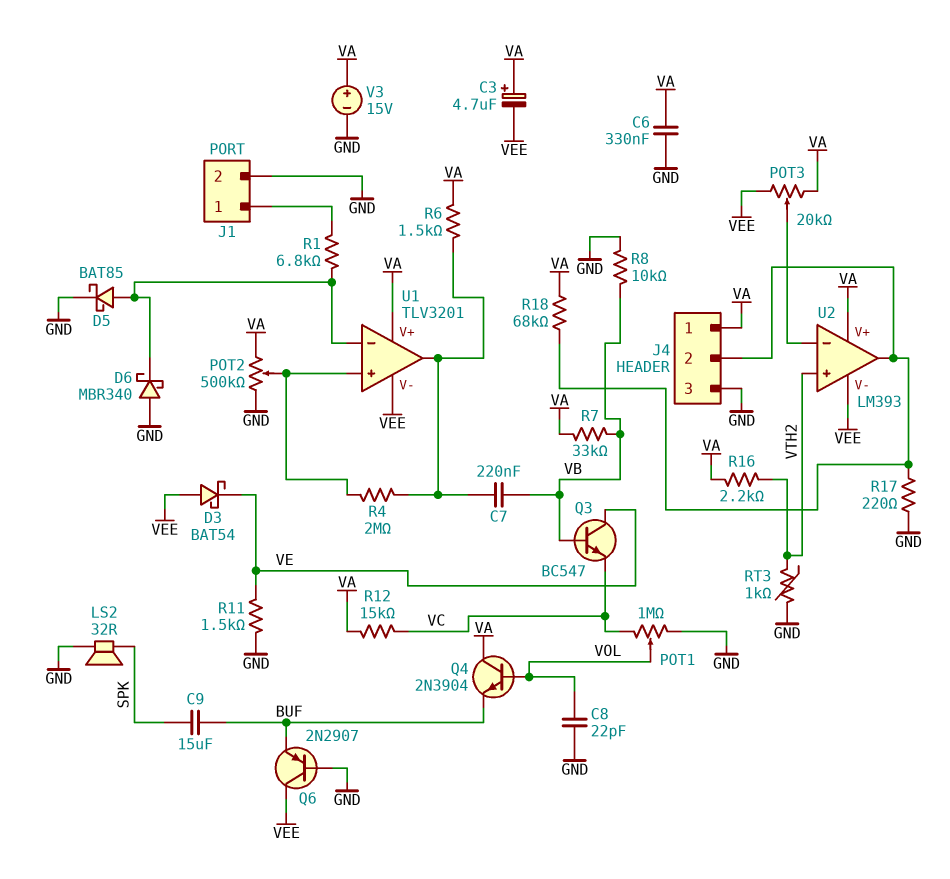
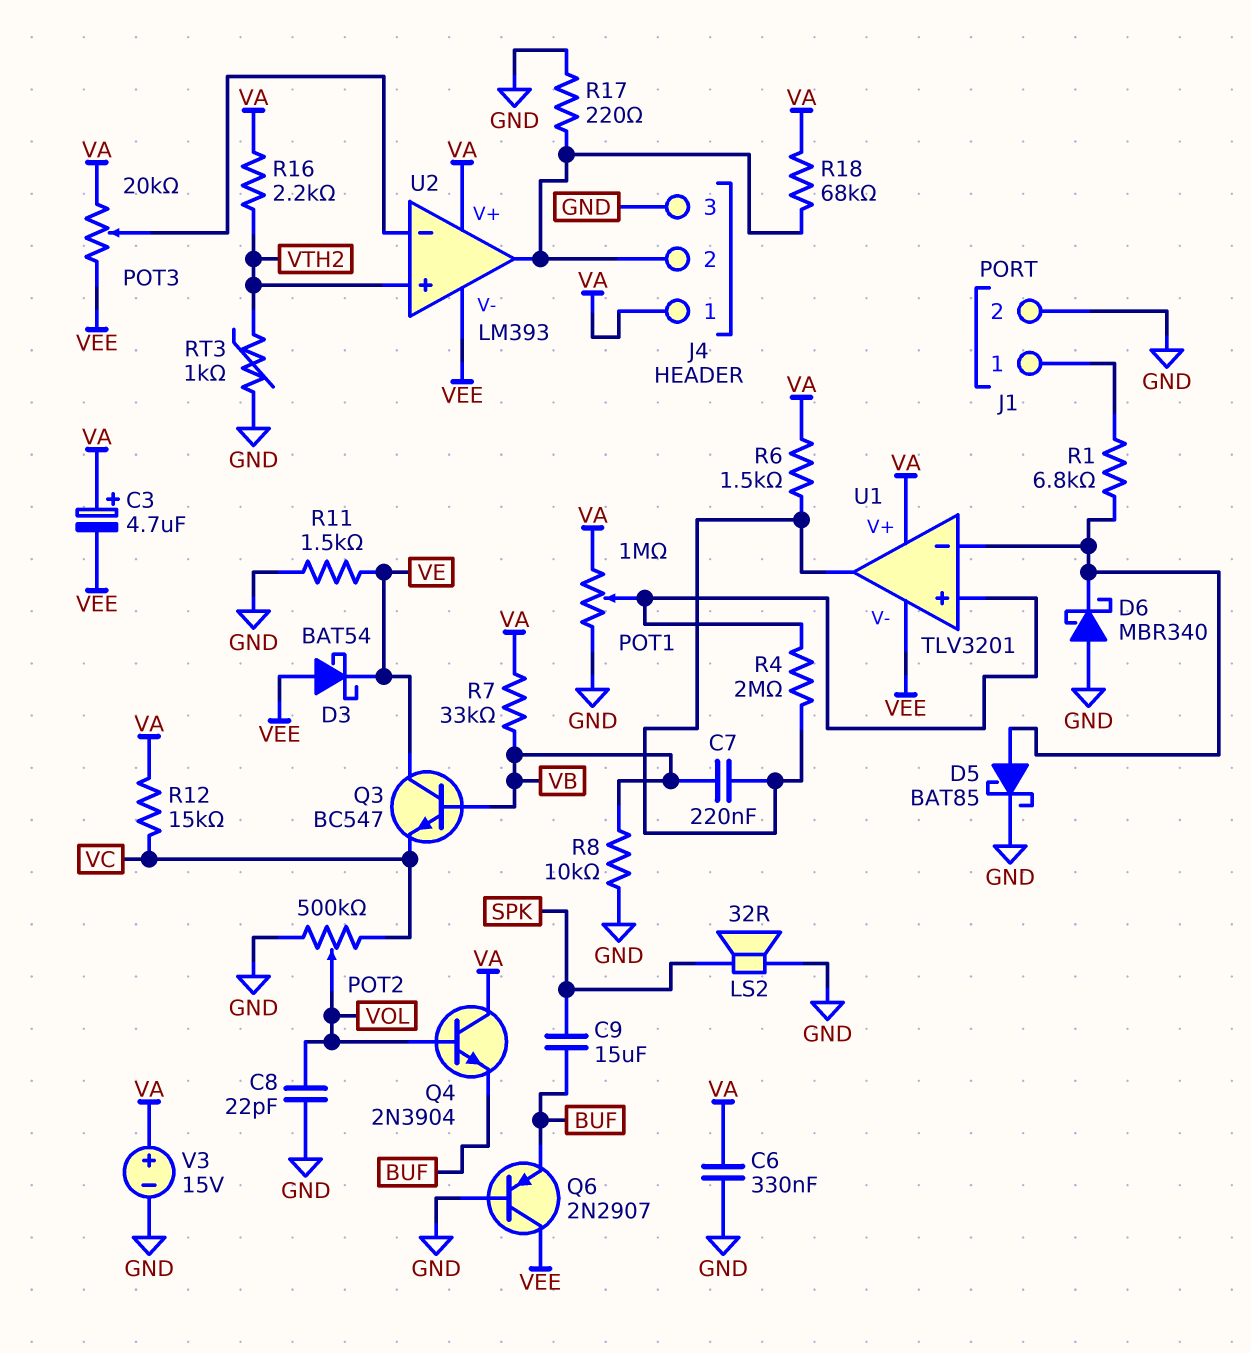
POT1: 1M (GND, VC, wiper VOL) -> 1M (GND, VA, wiper U1/in+)
POT2: 500k (GND, VA, wiper U1/in+) -> 500k (GND, VC, wiper VOL)

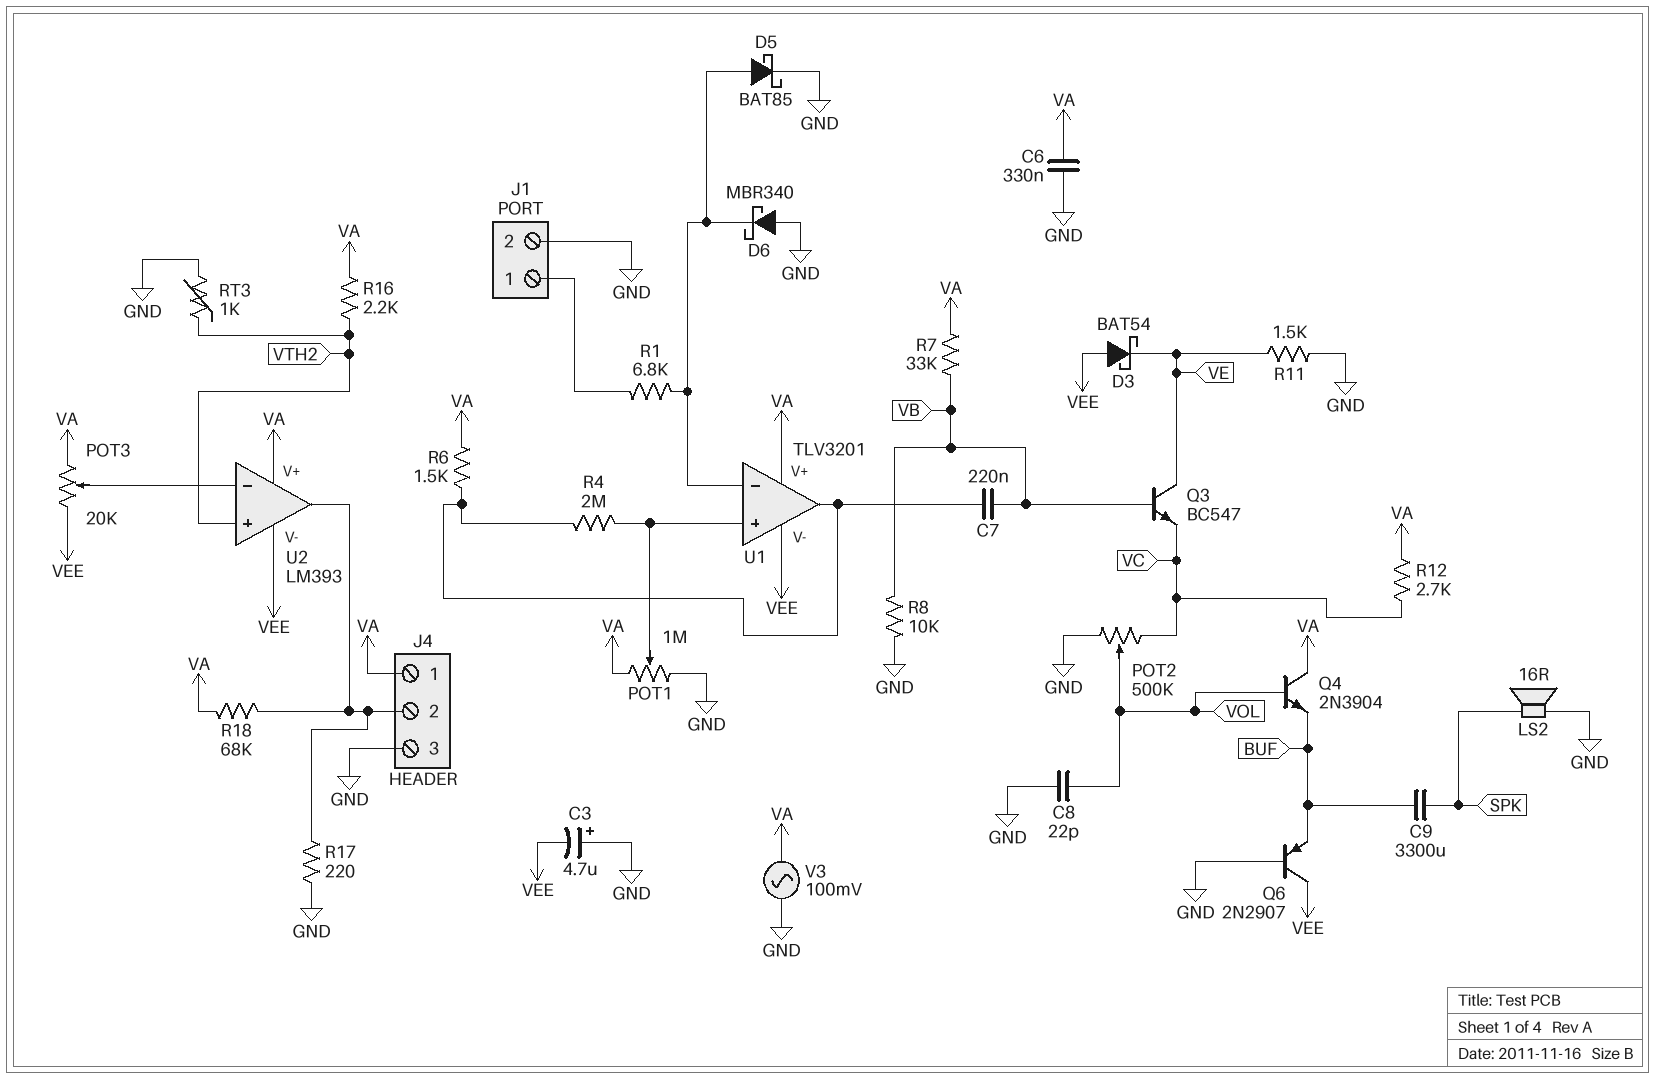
C3: 4.7uF (plus VA, minus VEE) -> 4.7uF (plus GND, minus VEE)
C9: 15uF (BUF, SPK) -> 3300uF (BUF, SPK)
LS2: speaker 32R (GND, SPK) -> speaker 16R (GND, SPK)
R12: 15k (VA, VC) -> 2.7k (VA, VC)
V3: 15V (plus VA, minus GND) -> AC 100mV (GND, VA)

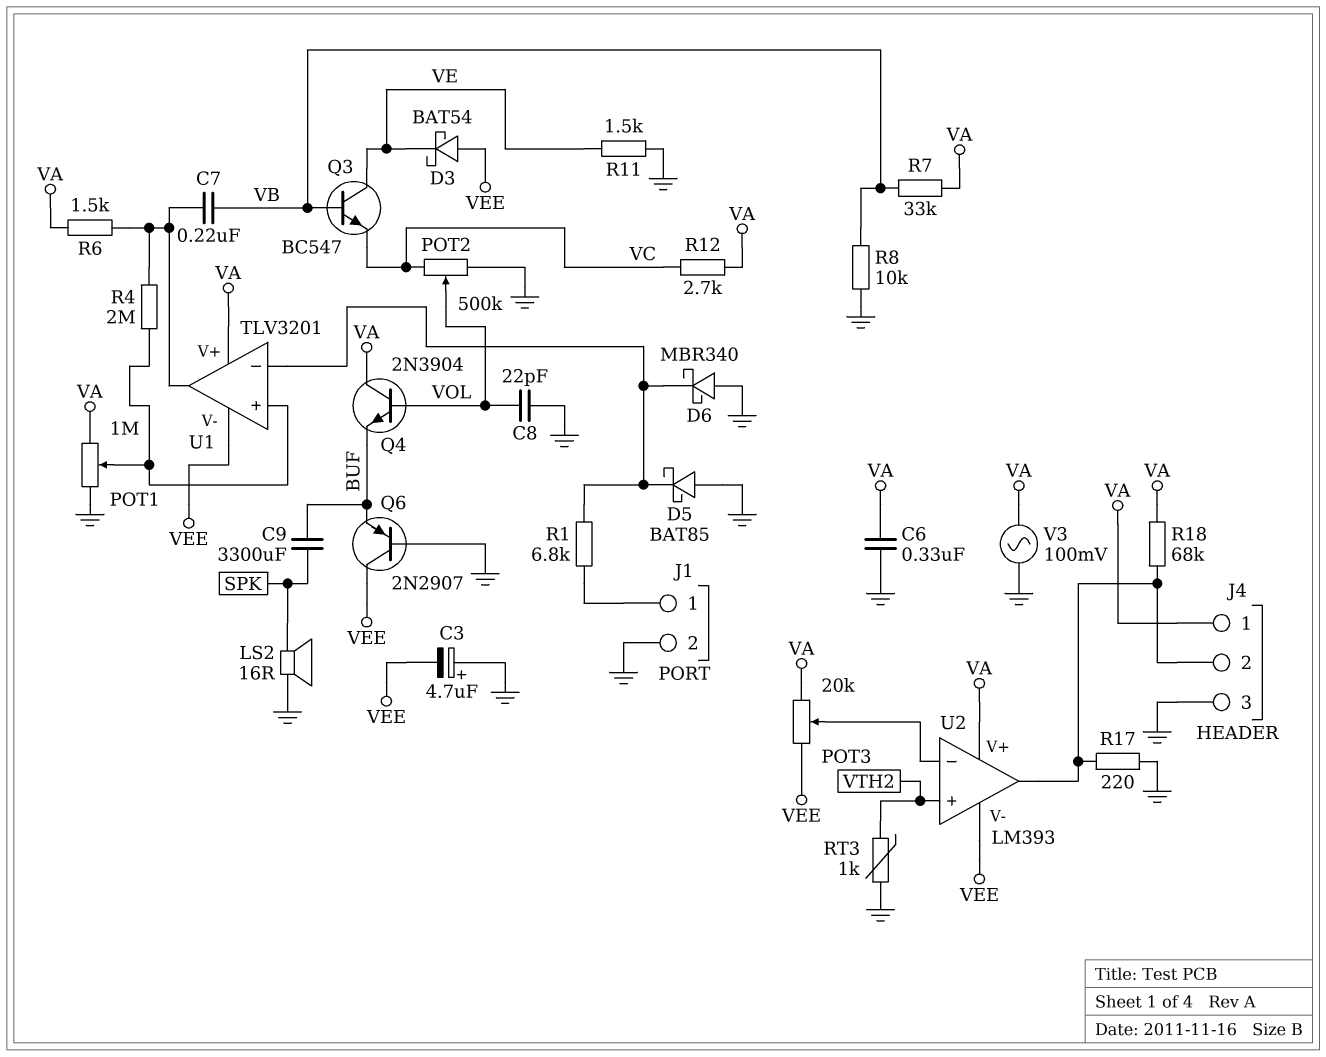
D5: schottky BAT85 (A U1/in-, K GND) -> schottky BAT85 (A GND, K U1/in-)
R16: 2.2k (VA, VTH2) -> none

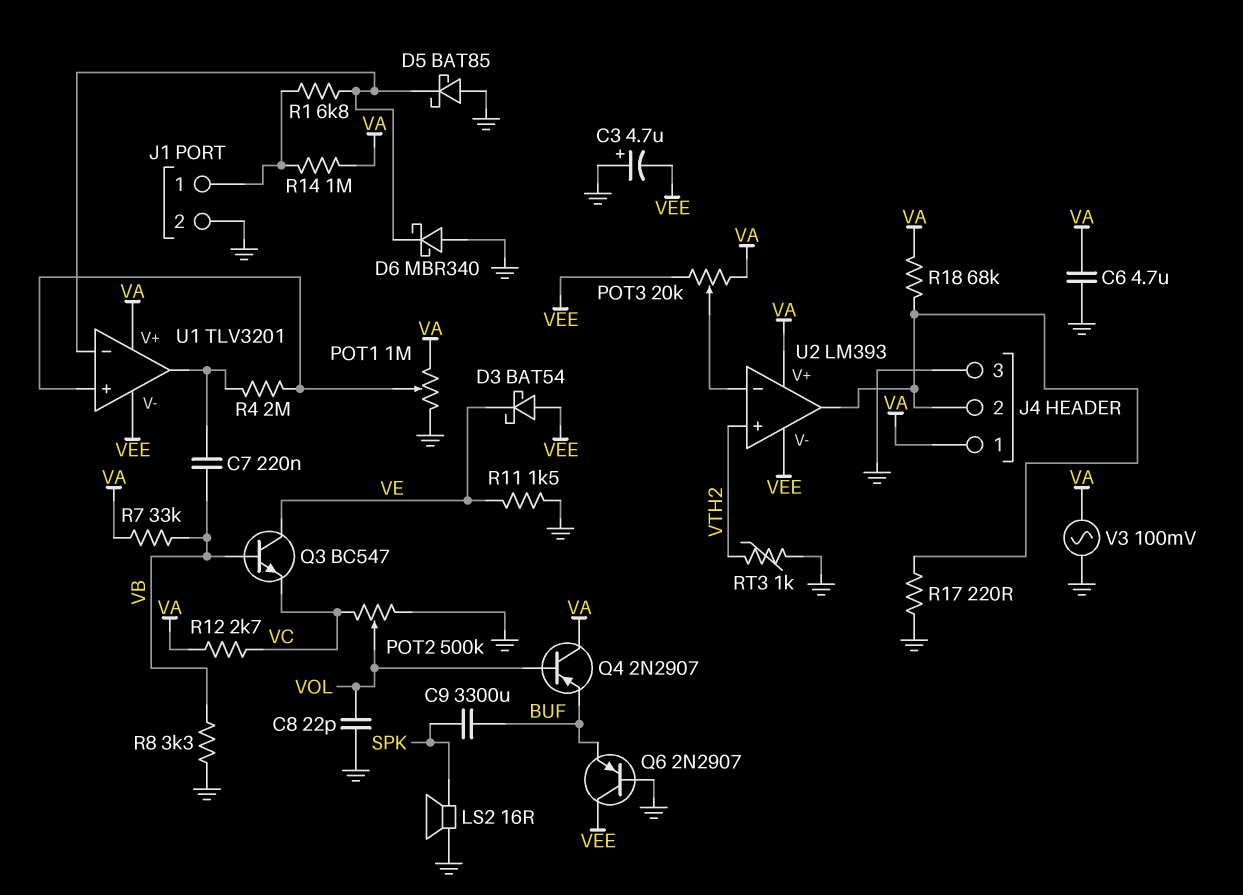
C6: 330nF (GND, VA) -> 4.7uF (GND, VA)
Q4: NPN 2N3904 (B VOL, C VA, E BUF) -> PNP 2N2907 (B VOL, C VA, E BUF)
R6: 1.5k (U1/out, VA) -> none
R8: 10k (GND, VB) -> 3.3k (GND, VB)
R14: none -> 1M (J1/1, VA)

